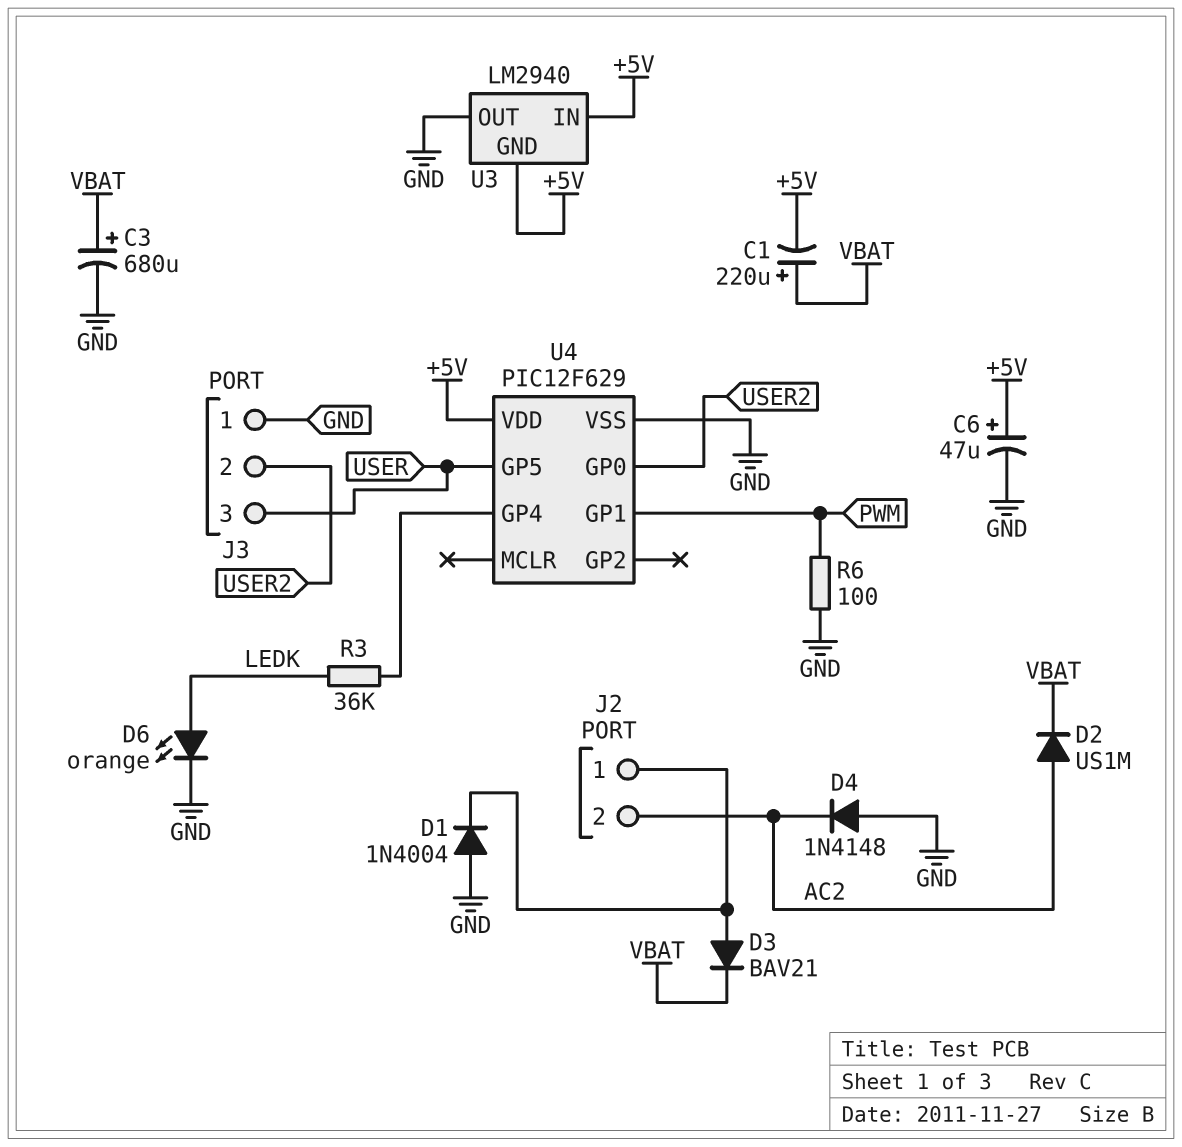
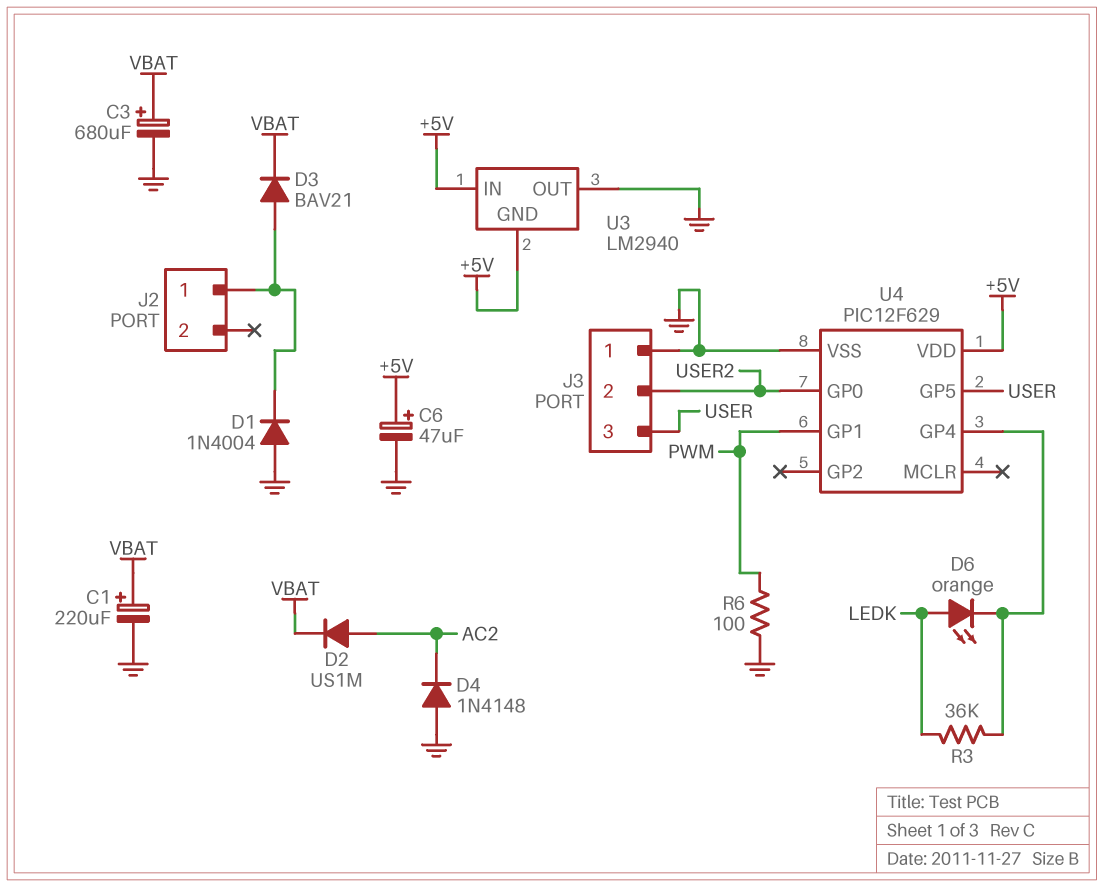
C1: 220uF (plus VBAT, minus +5V) -> 220uF (plus VBAT, minus GND)
D6: LED orange (A LEDK, K GND) -> LED orange (A LEDK, K U4/GP4)
J2 pin 2: AC2 -> none

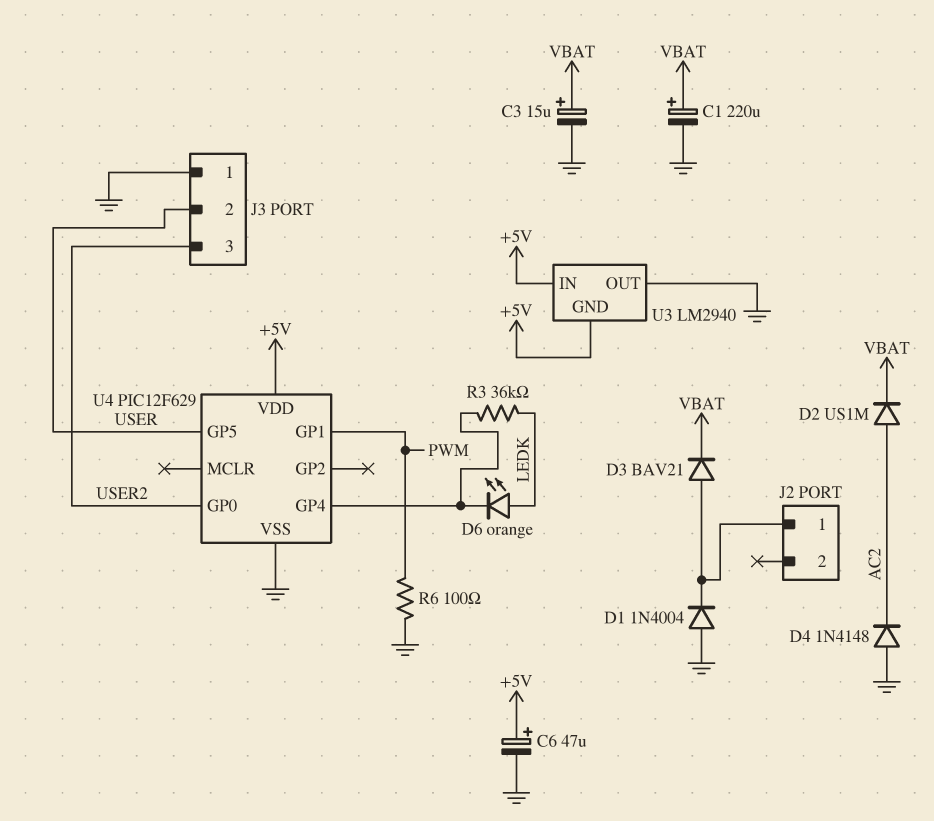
C3: 680uF (plus VBAT, minus GND) -> 15uF (plus VBAT, minus GND)
J3 pin 2: USER2 -> USER
J3 pin 3: USER -> USER2

